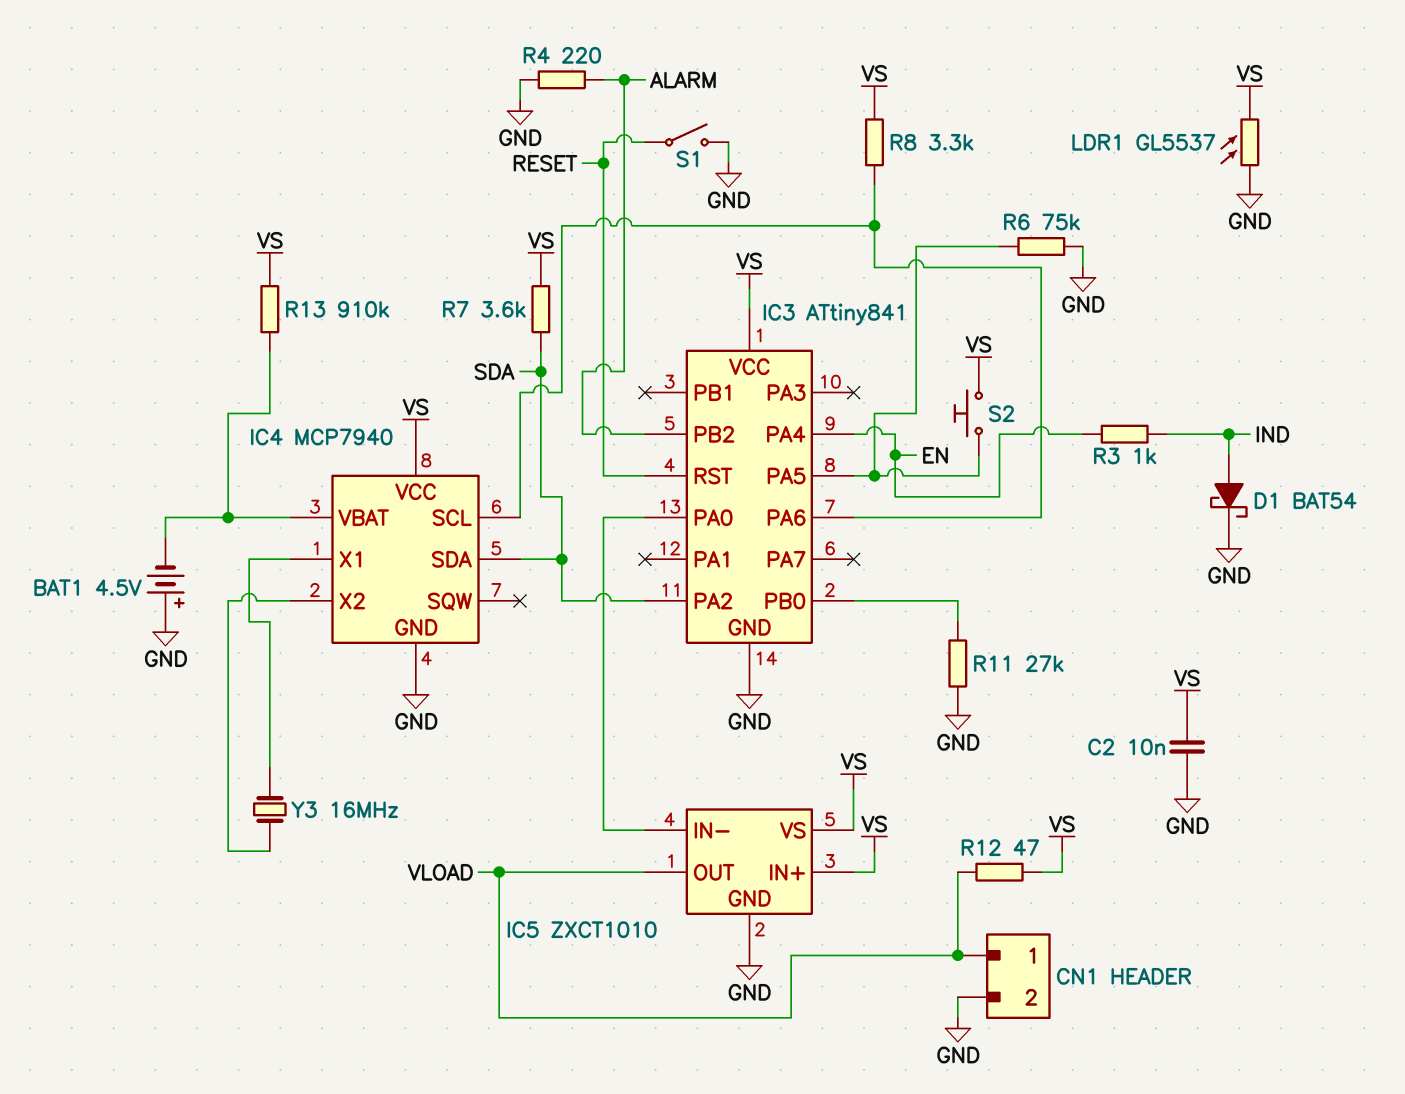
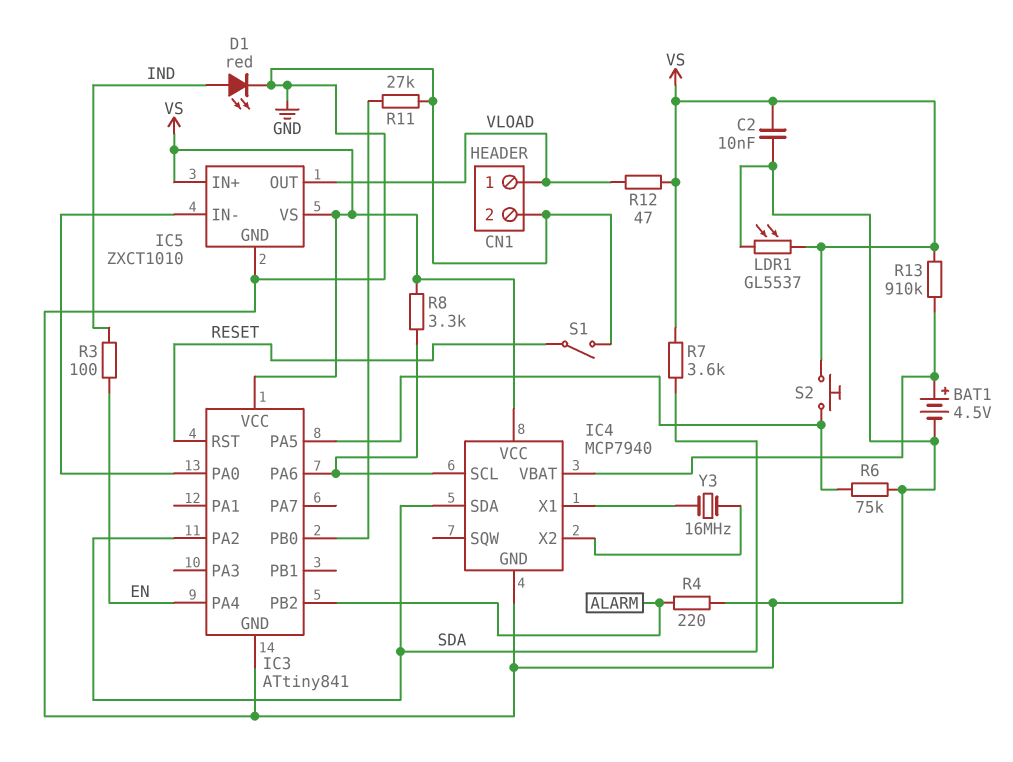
BAT1: 4.5V (plus GND, minus IC4/VBAT) -> 4.5V (plus IC4/VBAT, minus GND)
D1: schottky BAT54 (A IND, K GND) -> LED red (A IND, K GND)
R3: 1k (EN, IND) -> 100 (EN, IND)

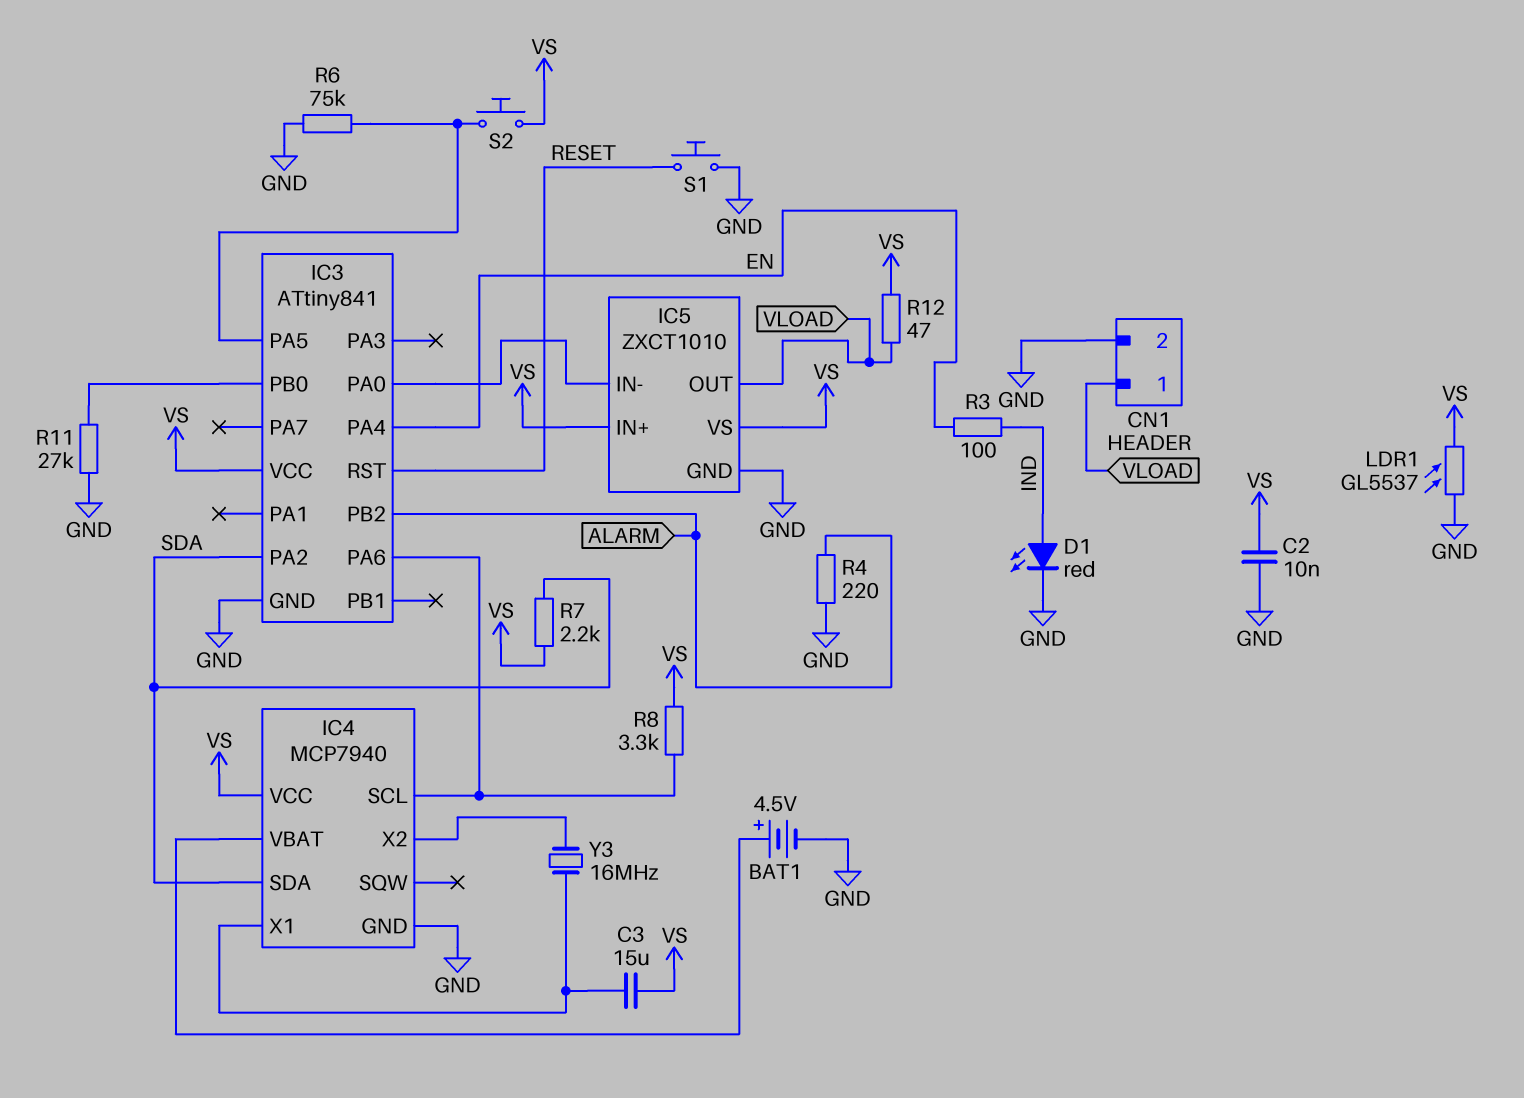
C3: none -> 15uF (IC4/X1, VS)
R7: 3.6k (SDA, VS) -> 2.2k (SDA, VS)
R13: 910k (IC4/VBAT, VS) -> none
S1: switch (GND, RESET) -> button (GND, RESET)

